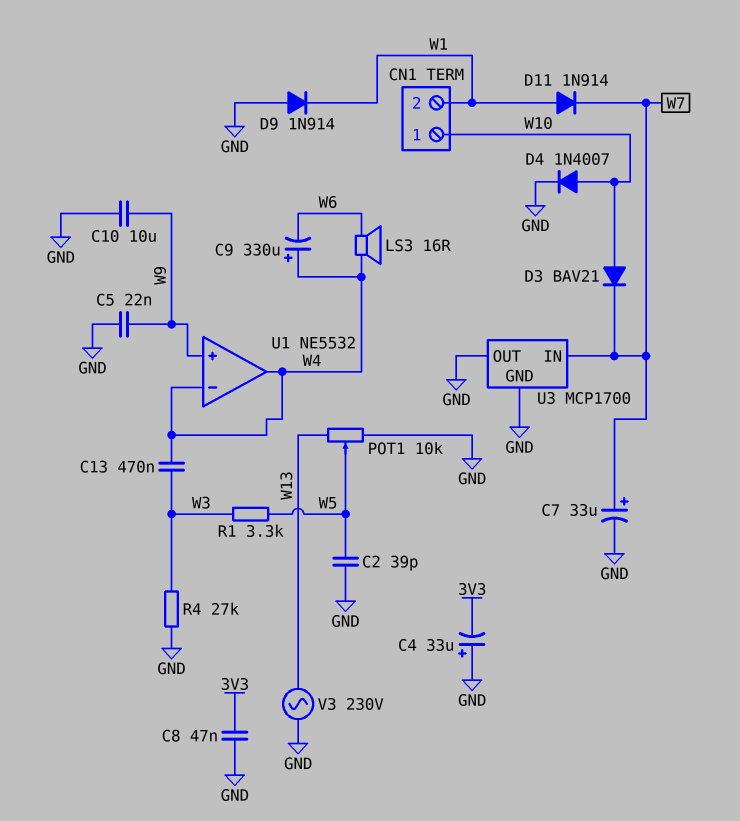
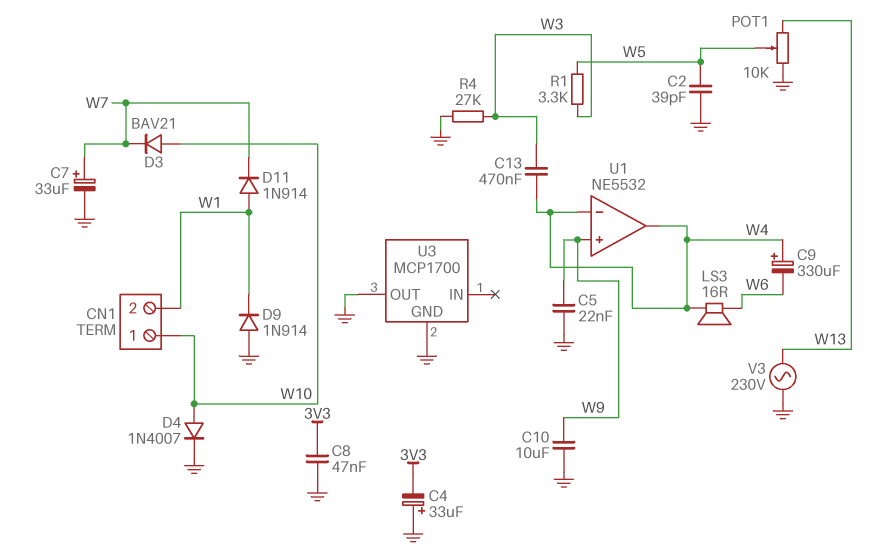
U3 pin IN: W7 -> none

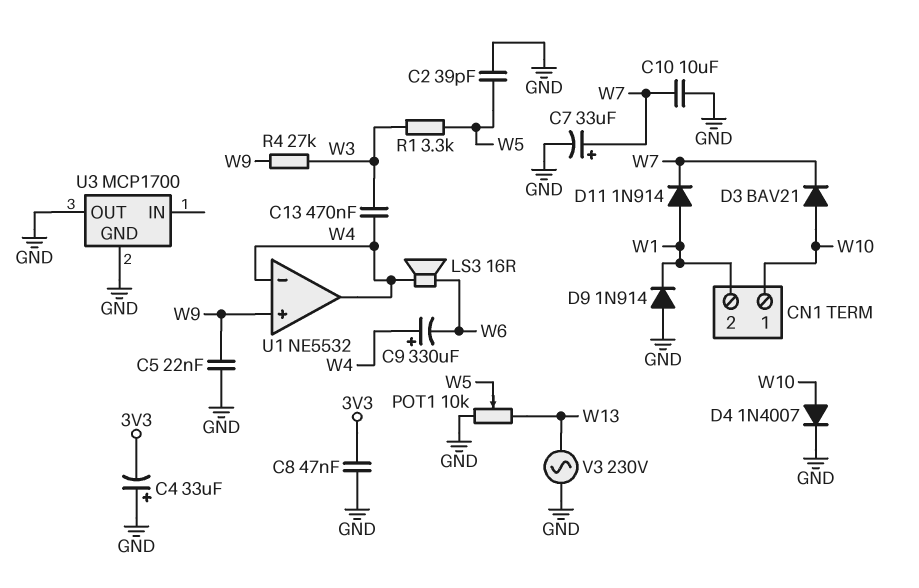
C10: 10uF (GND, W9) -> 10uF (GND, W7)
R4: 27k (GND, W3) -> 27k (W3, W9)

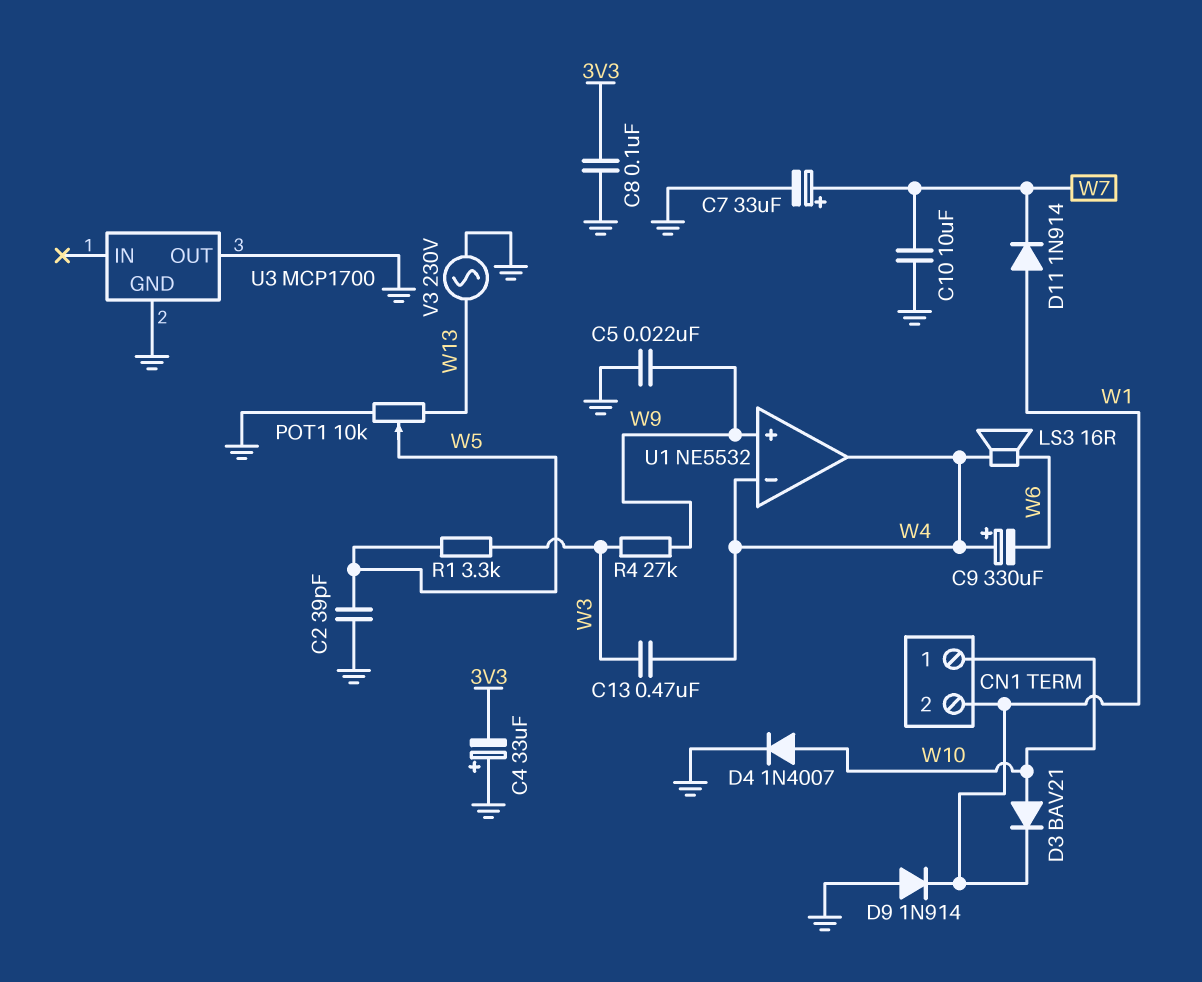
C8: 47nF (3V3, GND) -> 100nF (3V3, GND)
D3: diode BAV21 (A W10, K W7) -> diode BAV21 (A W10, K W1)

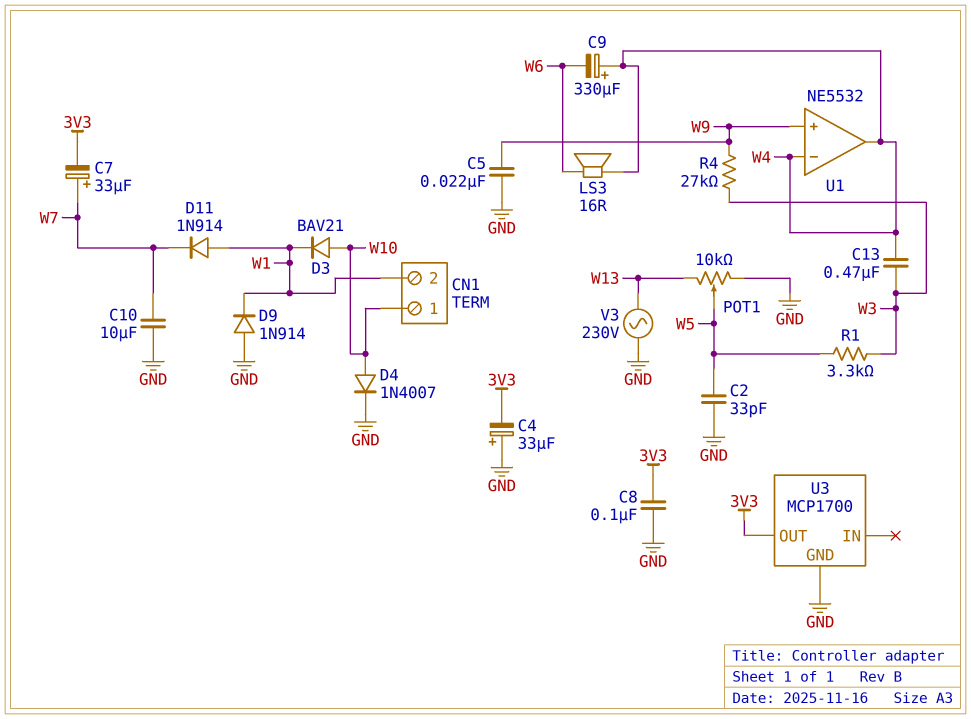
C2: 39pF (GND, W5) -> 33pF (GND, W5)
C7: 33uF (plus W7, minus GND) -> 33uF (plus W7, minus 3V3)
U3 pin OUT: GND -> 3V3

